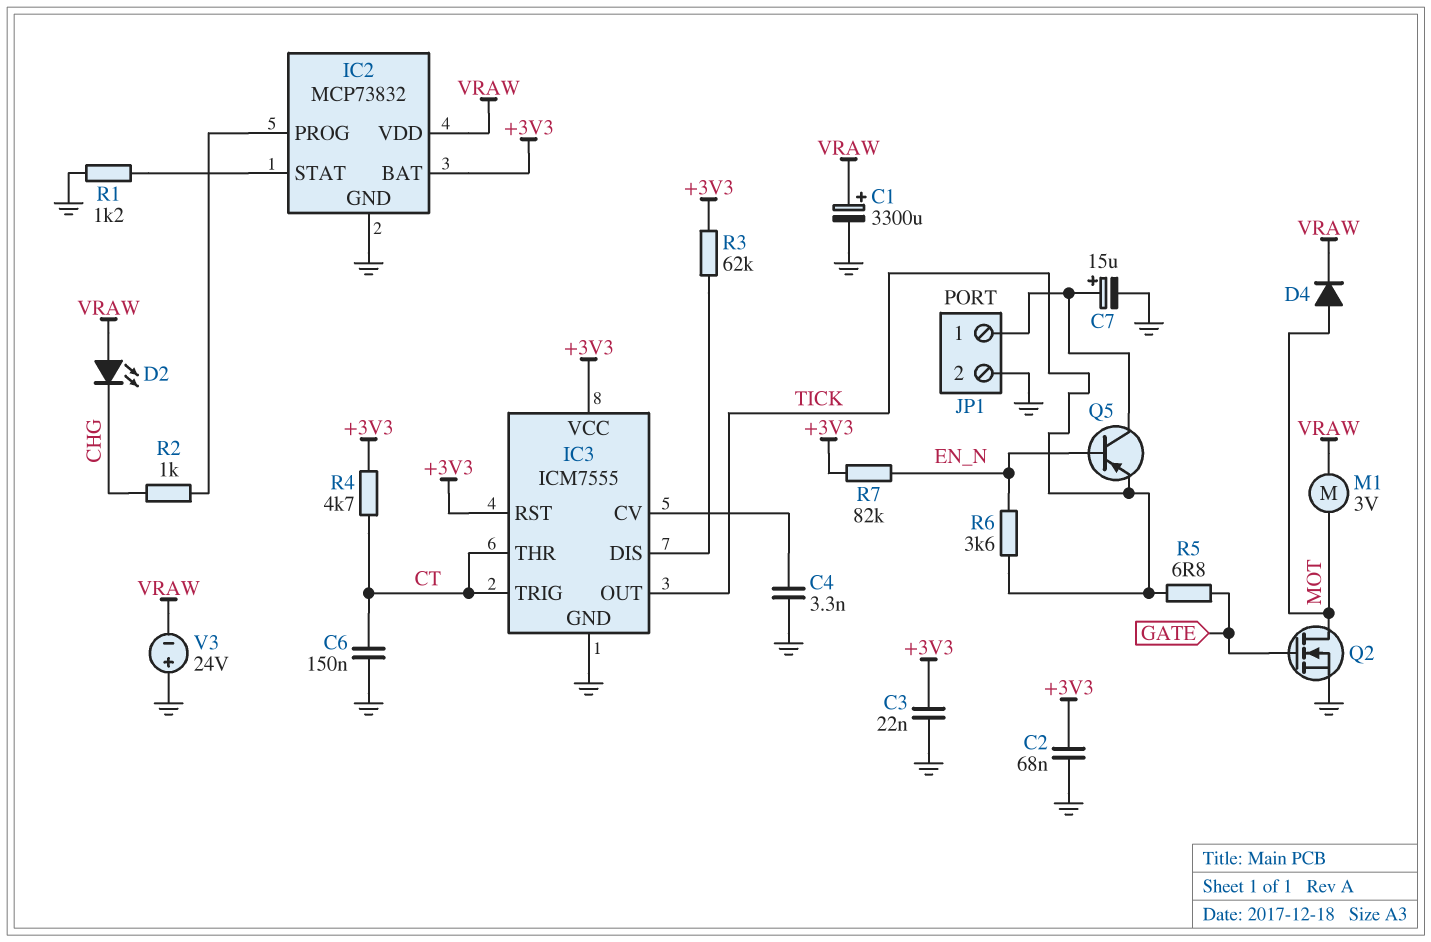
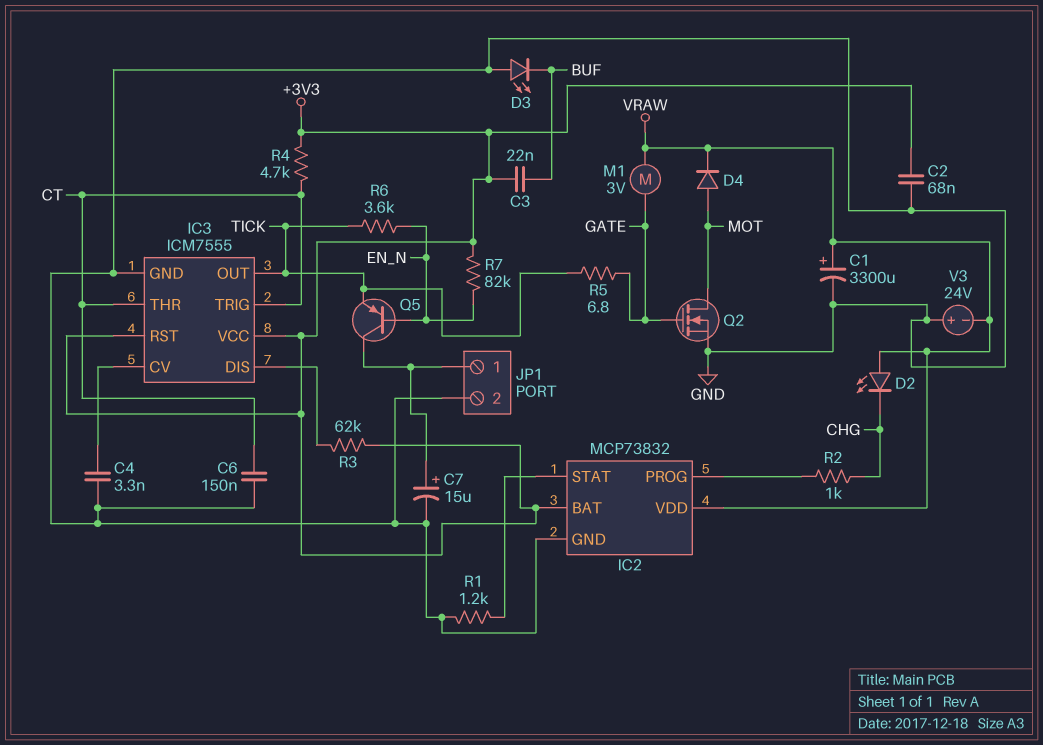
C3: 22nF (+3V3, GND) -> 22nF (+3V3, BUF)
D3: none -> LED (A GND, K BUF)
M1: motor 3V (MOT, VRAW) -> motor 3V (GATE, VRAW)

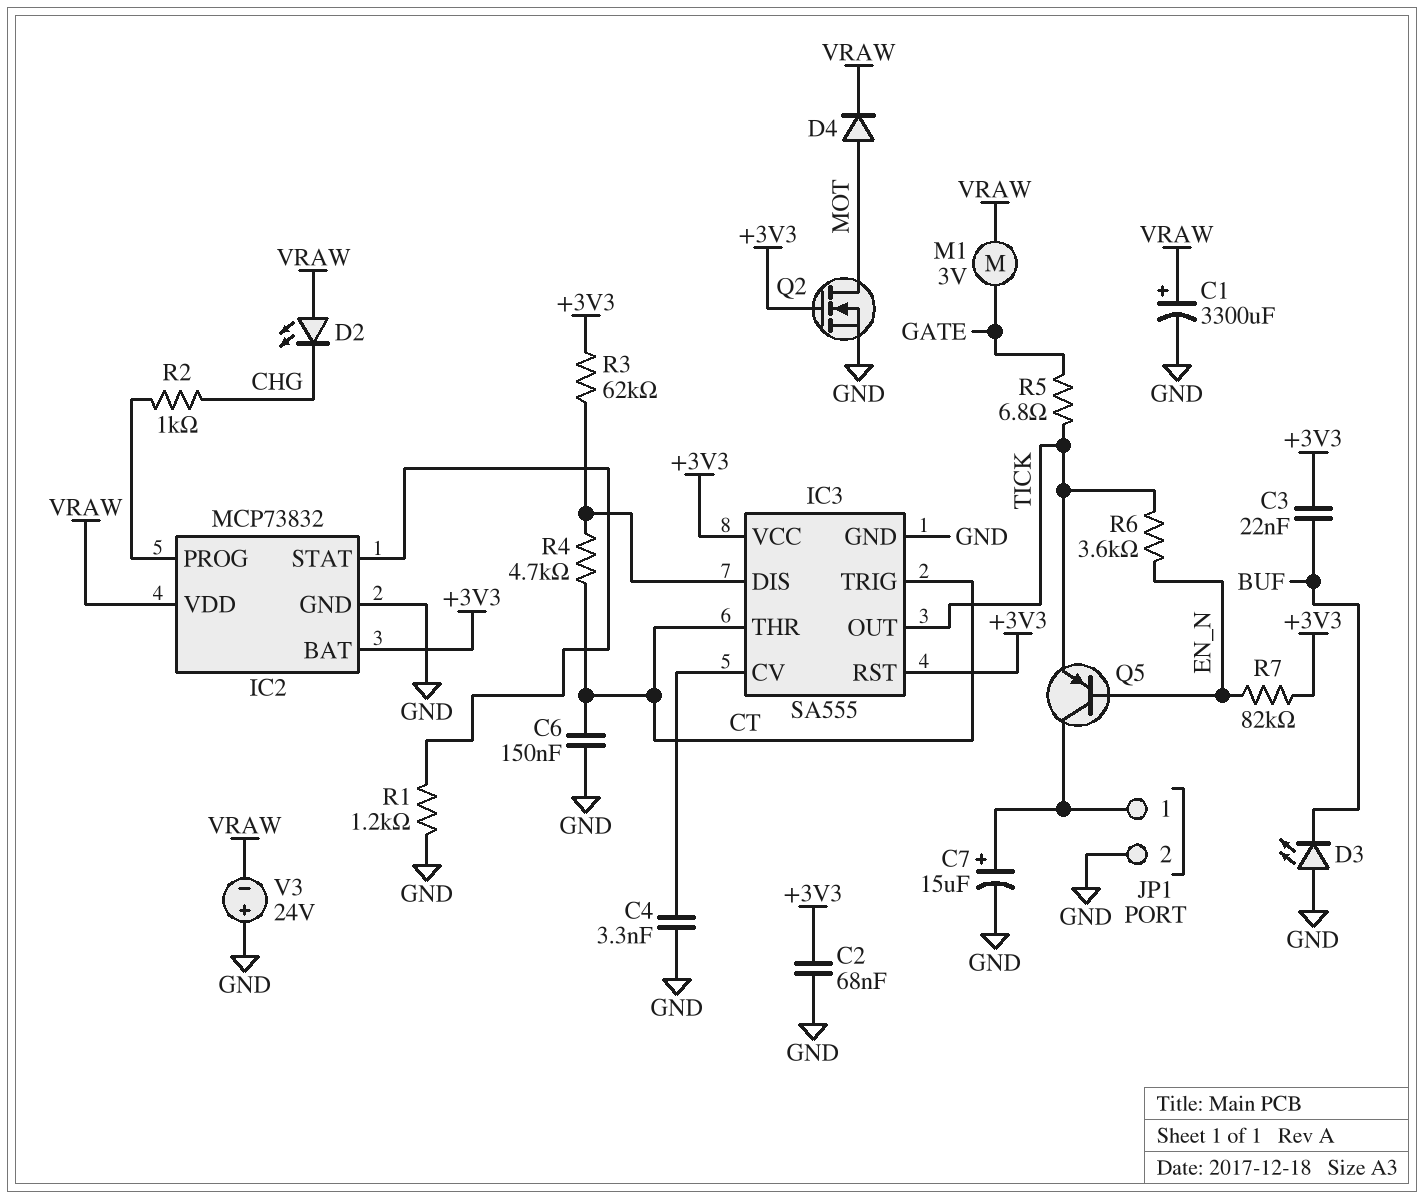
IC3: ICM7555 -> SA555
Q2: NMOS (G GATE, D MOT, S GND) -> NMOS (G +3V3, D MOT, S GND)
R4: 4.7k (+3V3, CT) -> 4.7k (CT, IC3/DIS)

